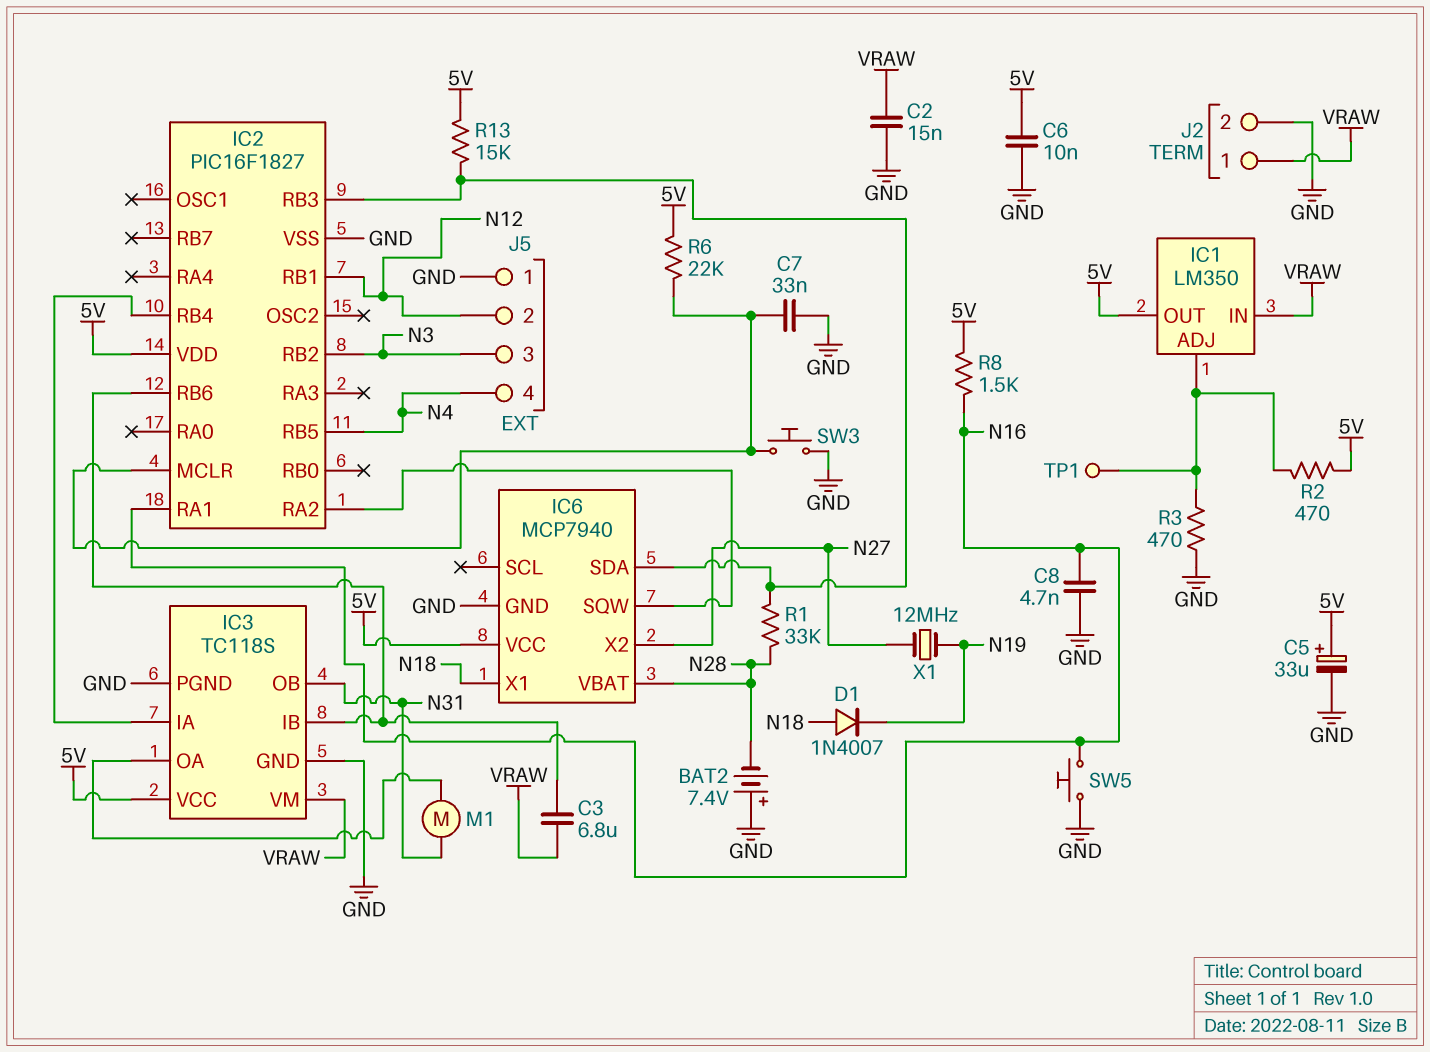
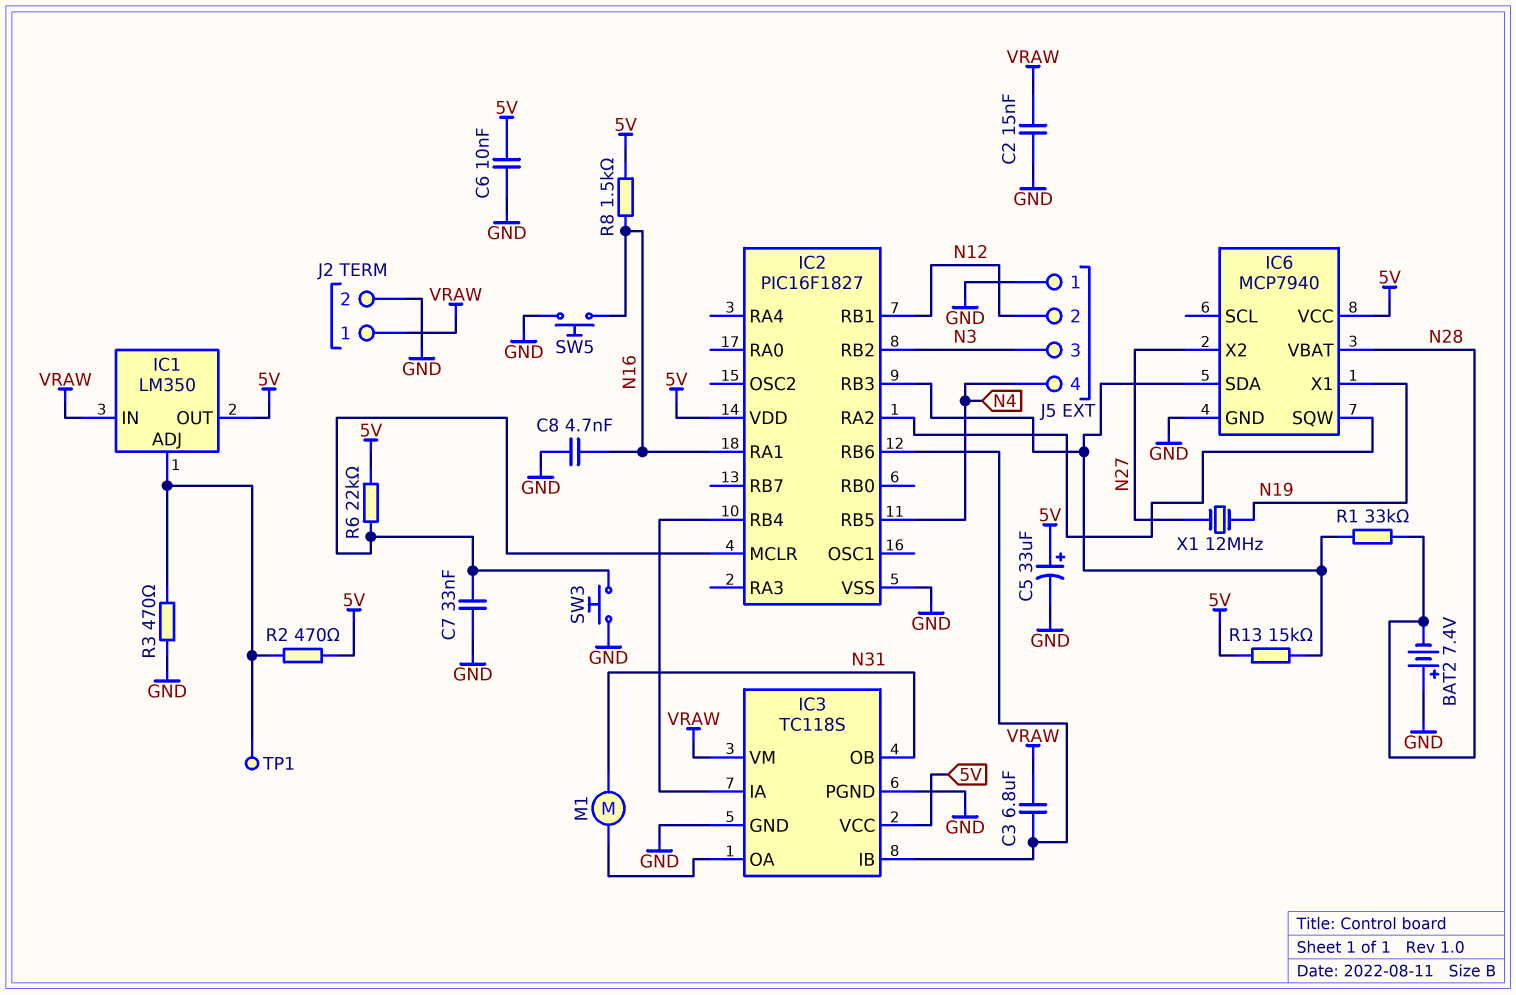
D1: diode 1N4007 (A N18, K N19) -> none
IC6 pin X1: N18 -> N19

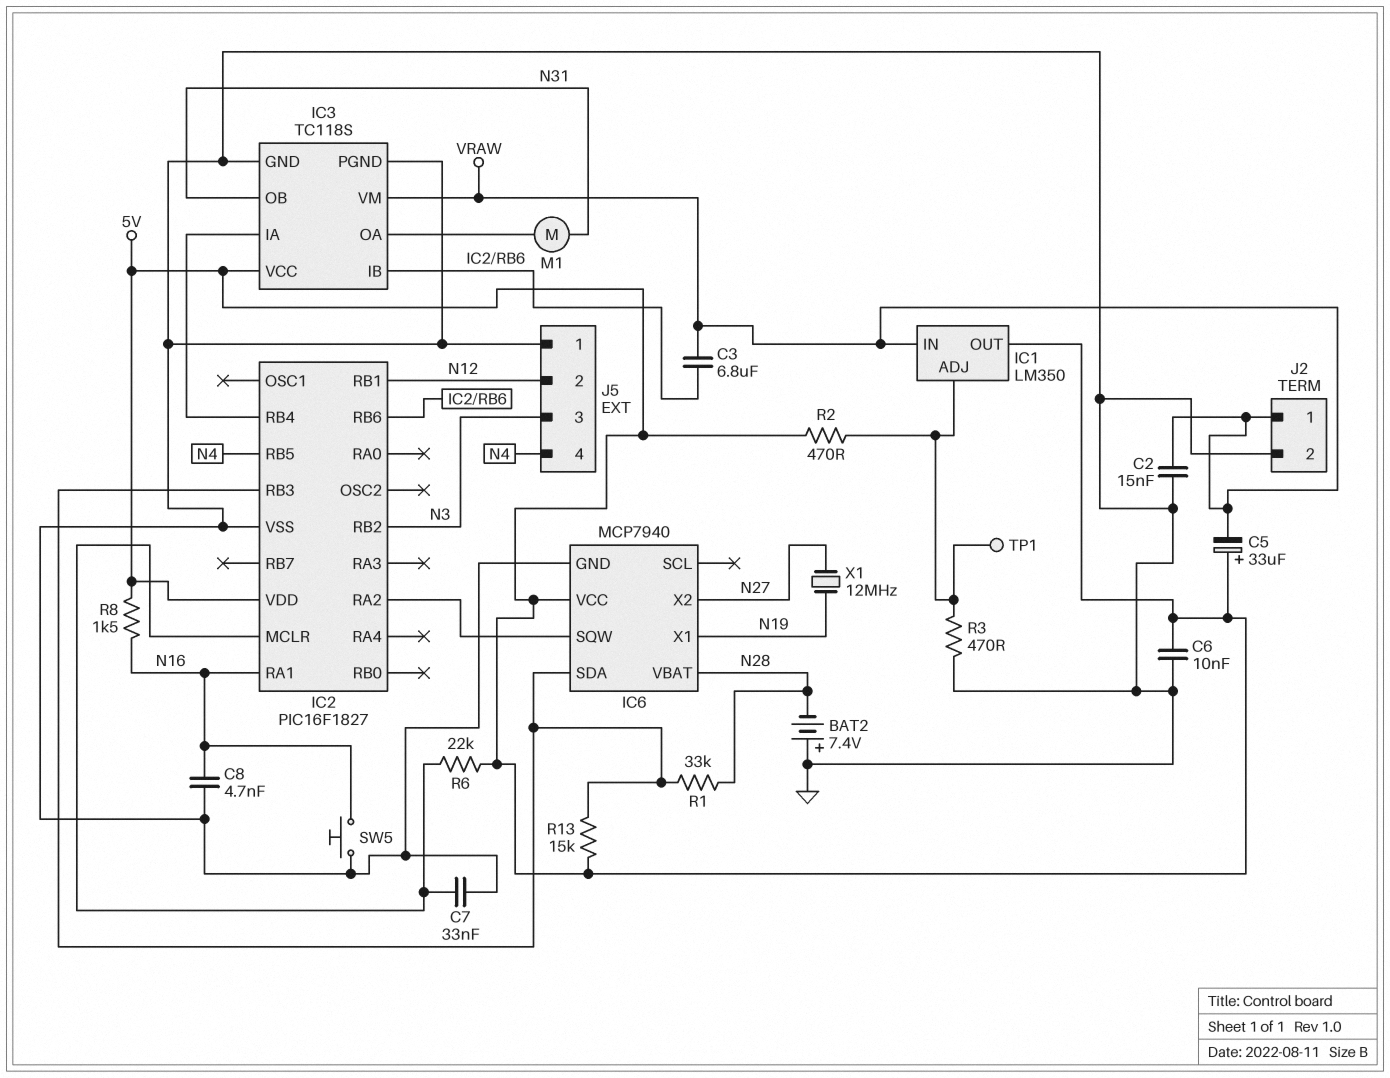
C5: 33uF (plus 5V, minus GND) -> 33uF (plus 5V, minus VRAW)
SW3: button (GND, IC2/MCLR) -> none

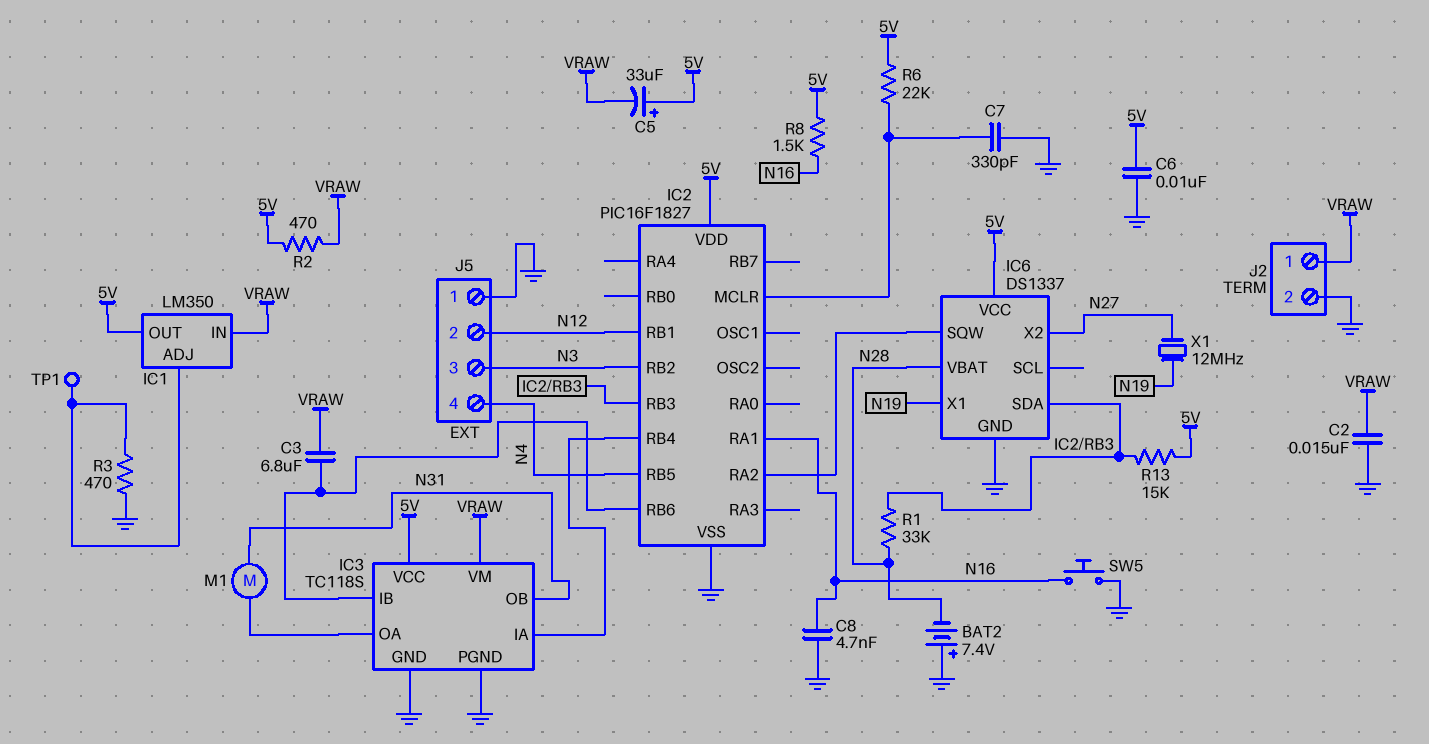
C7: 33nF (GND, IC2/MCLR) -> 330pF (GND, IC2/MCLR)
IC6: MCP7940 -> DS1337
R2: 470 (5V, IC1/ADJ) -> 470 (5V, VRAW)

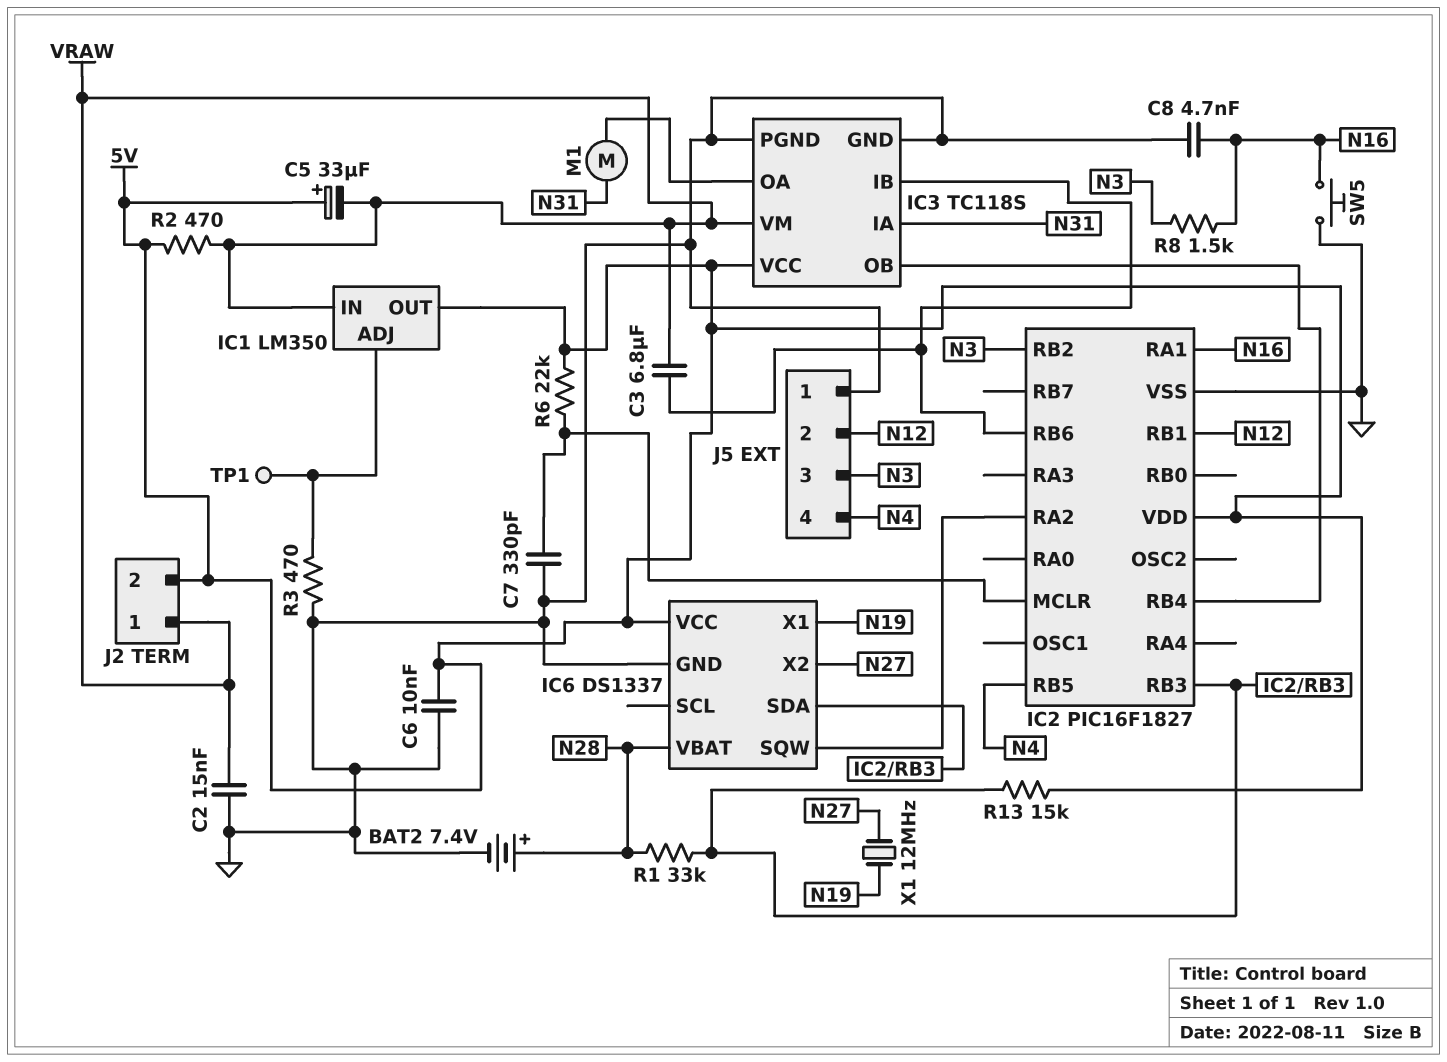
BAT2: 7.4V (plus GND, minus N28) -> 7.4V (plus N28, minus GND)
IC3 pin IA: IC2/RB4 -> N31
IC3 pin OB: N31 -> IC2/RB4
J2 pin 2: GND -> 5V
R8: 1.5k (5V, N16) -> 1.5k (N3, N16)

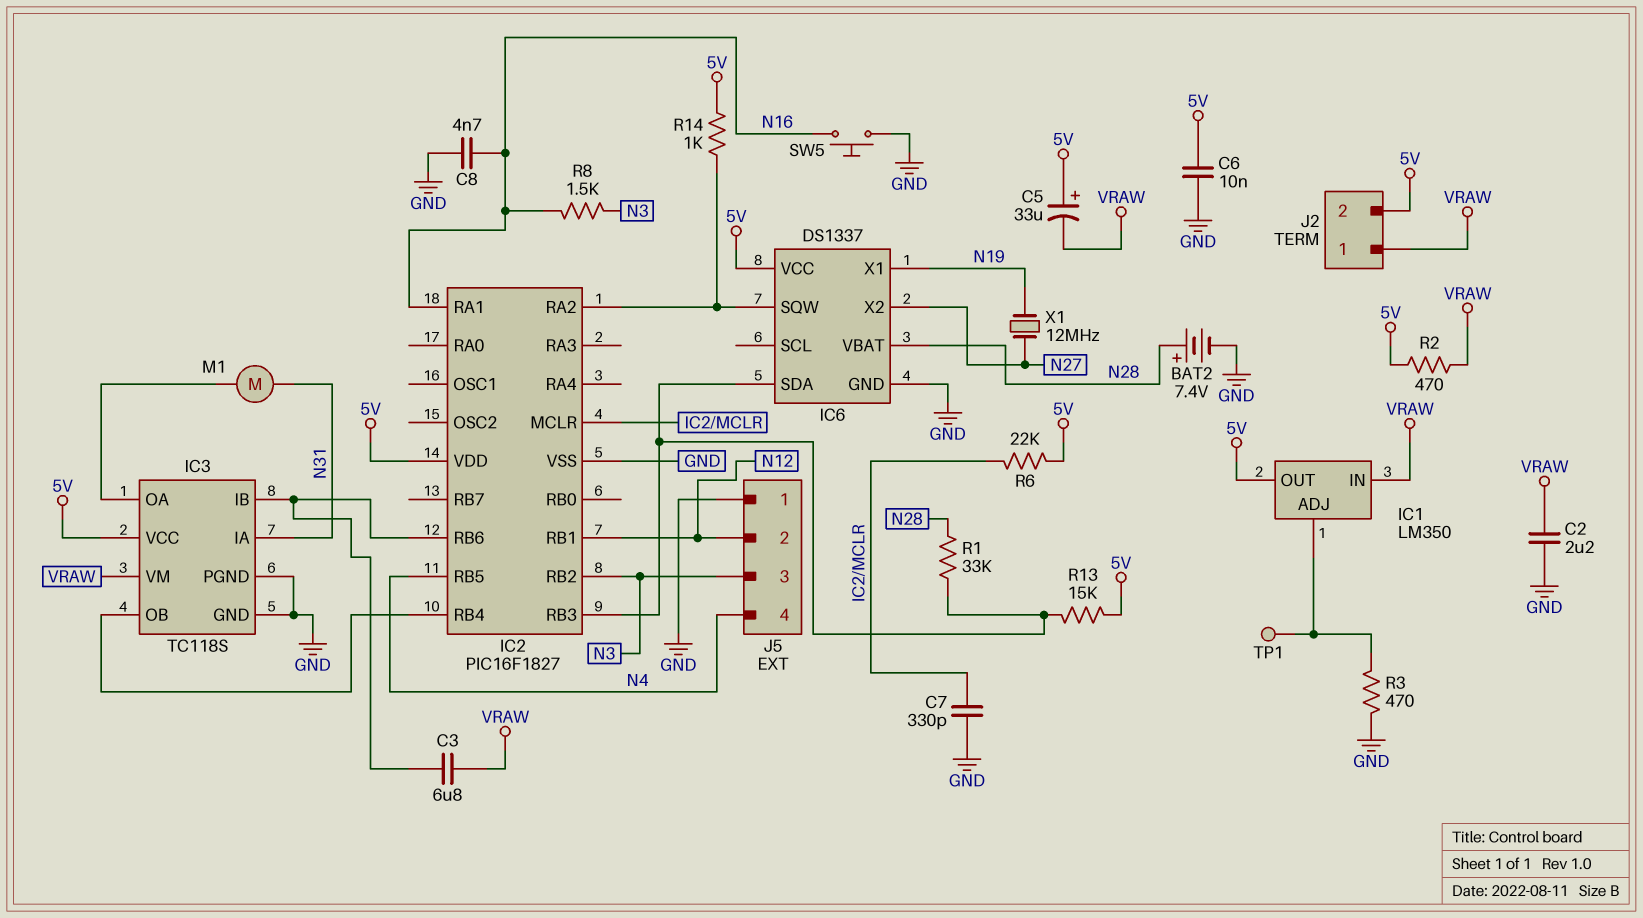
C2: 15nF (GND, VRAW) -> 2.2uF (GND, VRAW)
R14: none -> 1k (5V, IC2/RA2)

